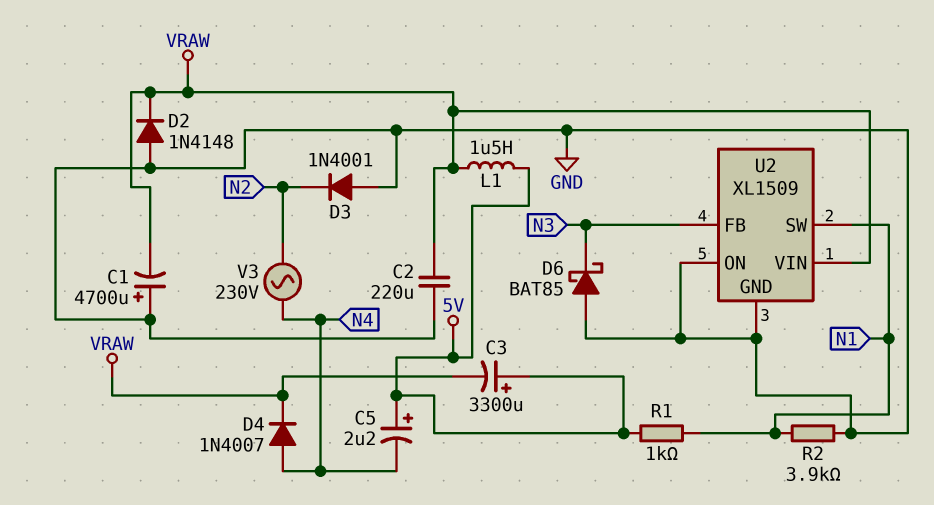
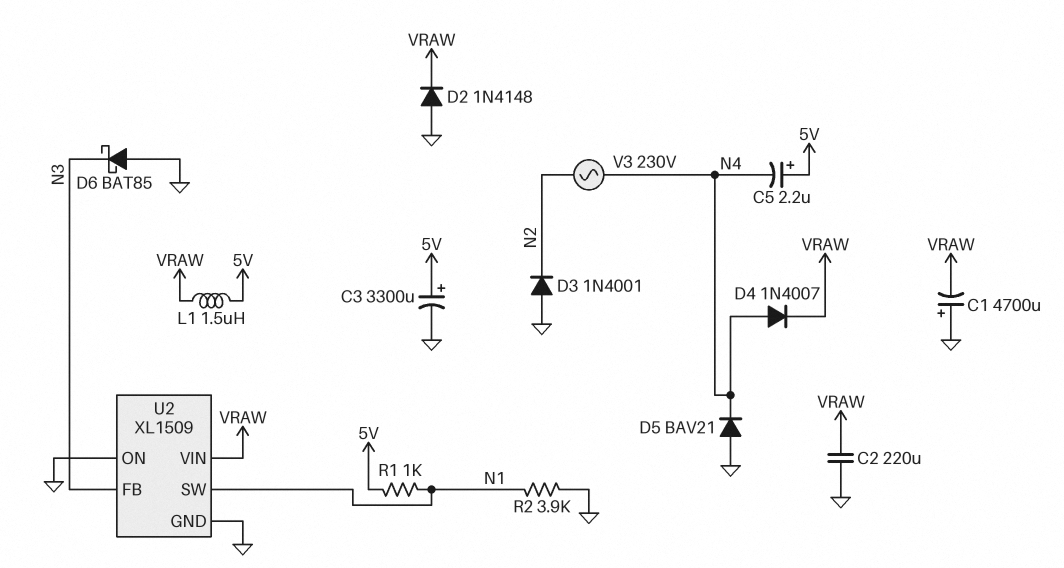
C3: 3300uF (plus 5V, minus VRAW) -> 3300uF (plus 5V, minus GND)
D5: none -> diode BAV21 (A GND, K N4)

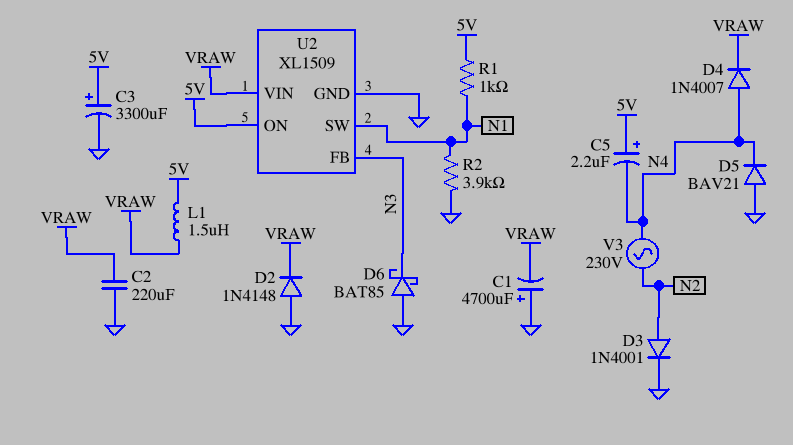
D3: diode 1N4001 (A GND, K N2) -> diode 1N4001 (A N2, K GND)
U2 pin ON: GND -> 5V

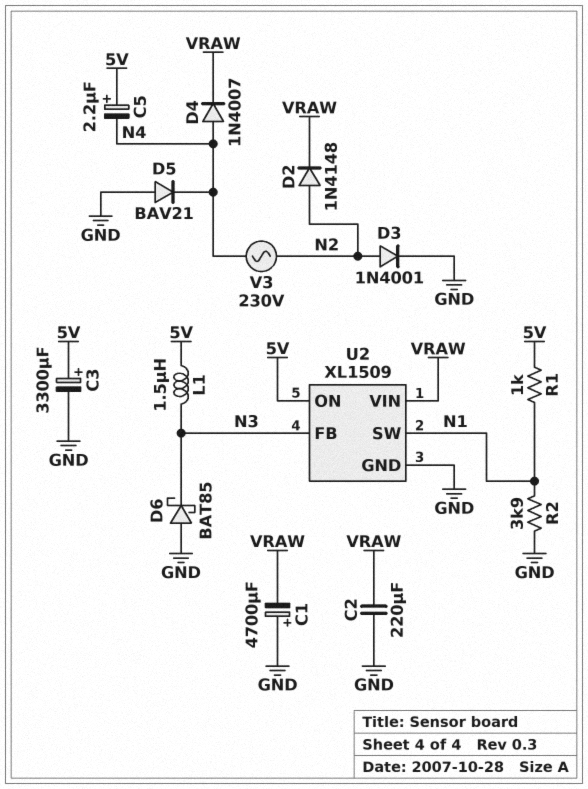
D2: diode 1N4148 (A GND, K VRAW) -> diode 1N4148 (A N2, K VRAW)
L1: 1.5uH (5V, VRAW) -> 1.5uH (5V, N3)

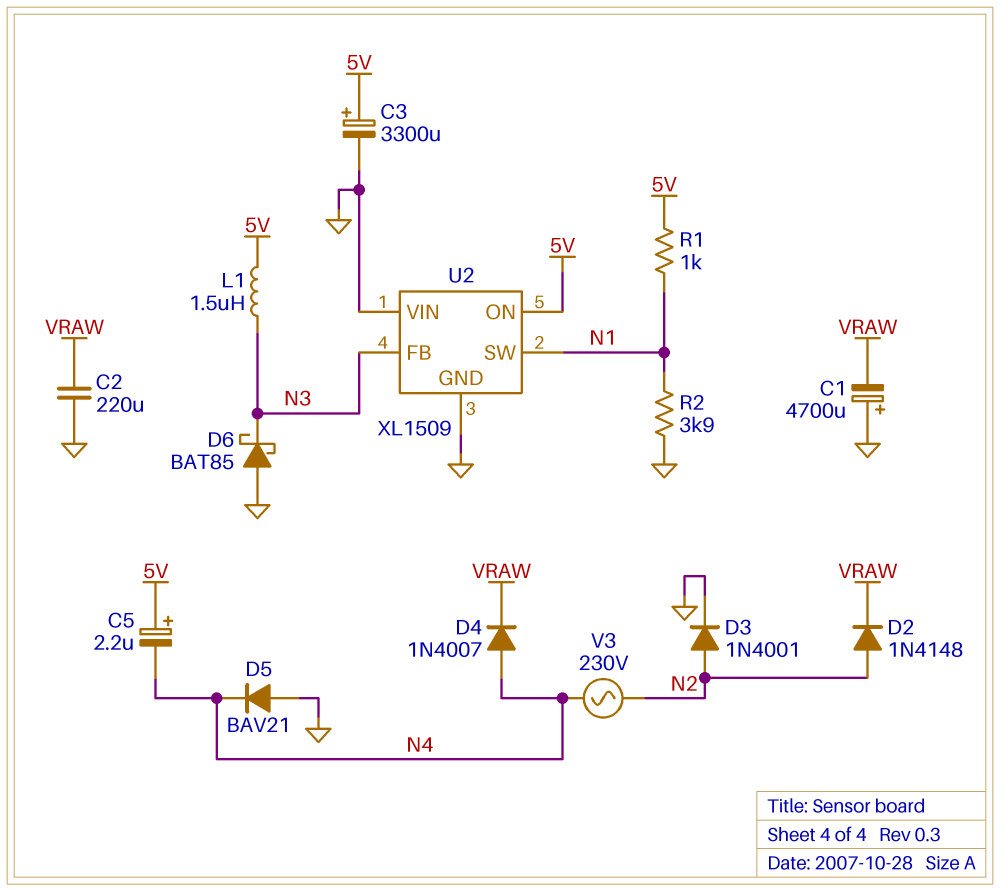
U2 pin VIN: VRAW -> GND

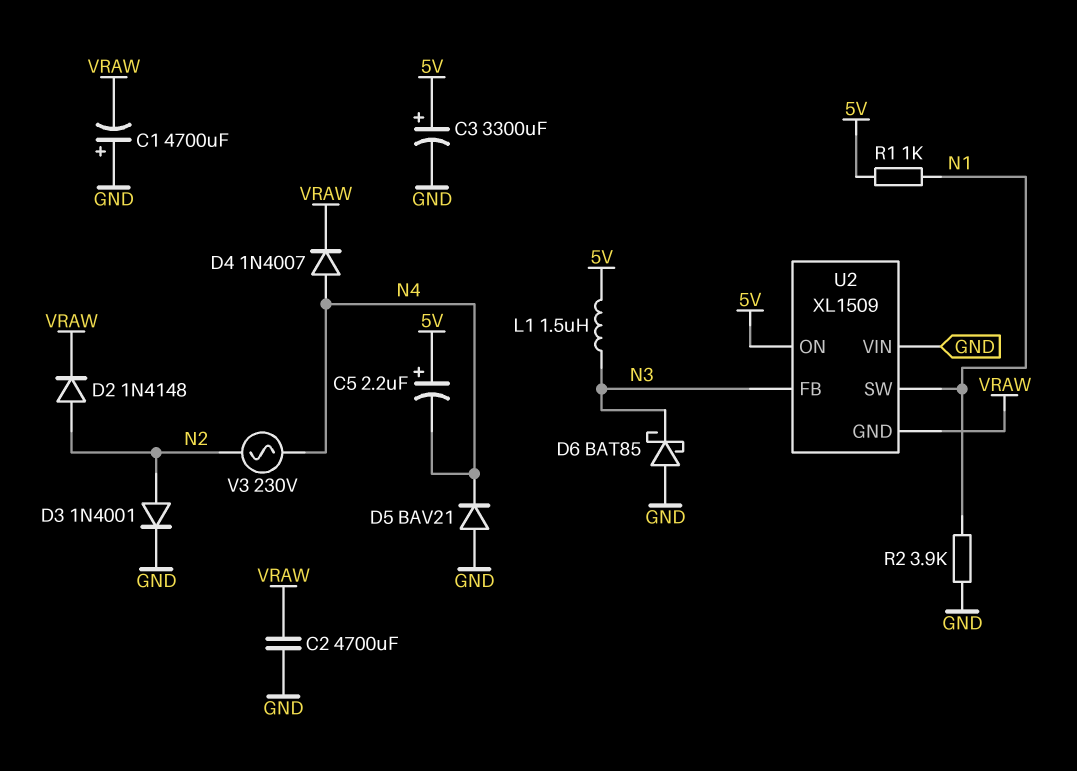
C2: 220uF (GND, VRAW) -> 4700uF (GND, VRAW)
U2 pin GND: GND -> VRAW

